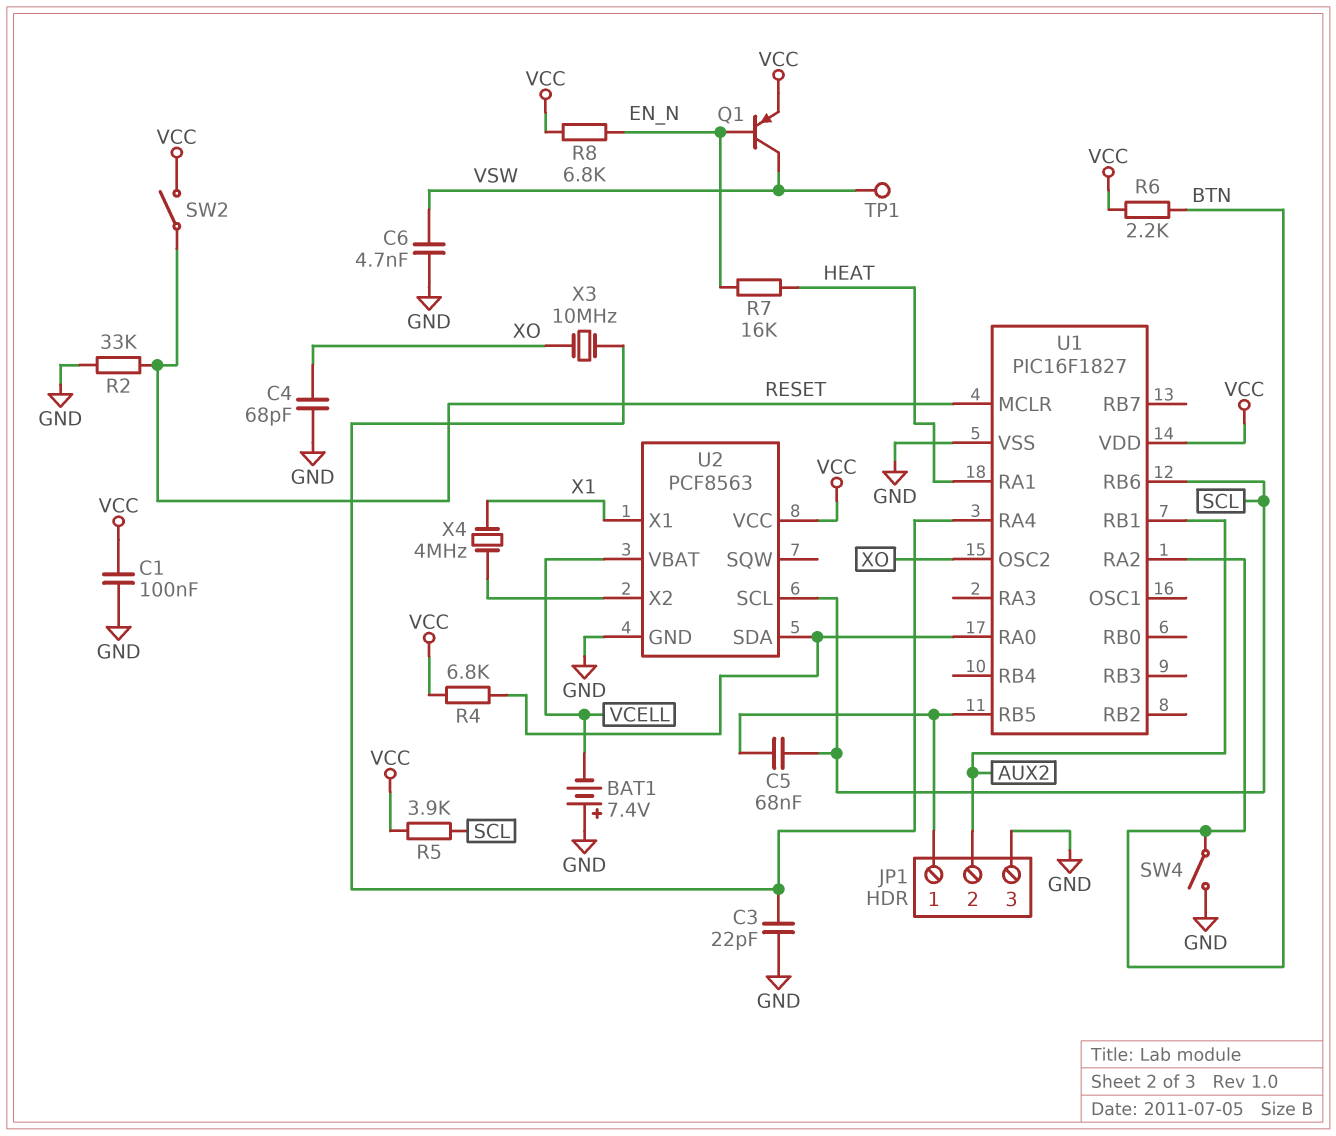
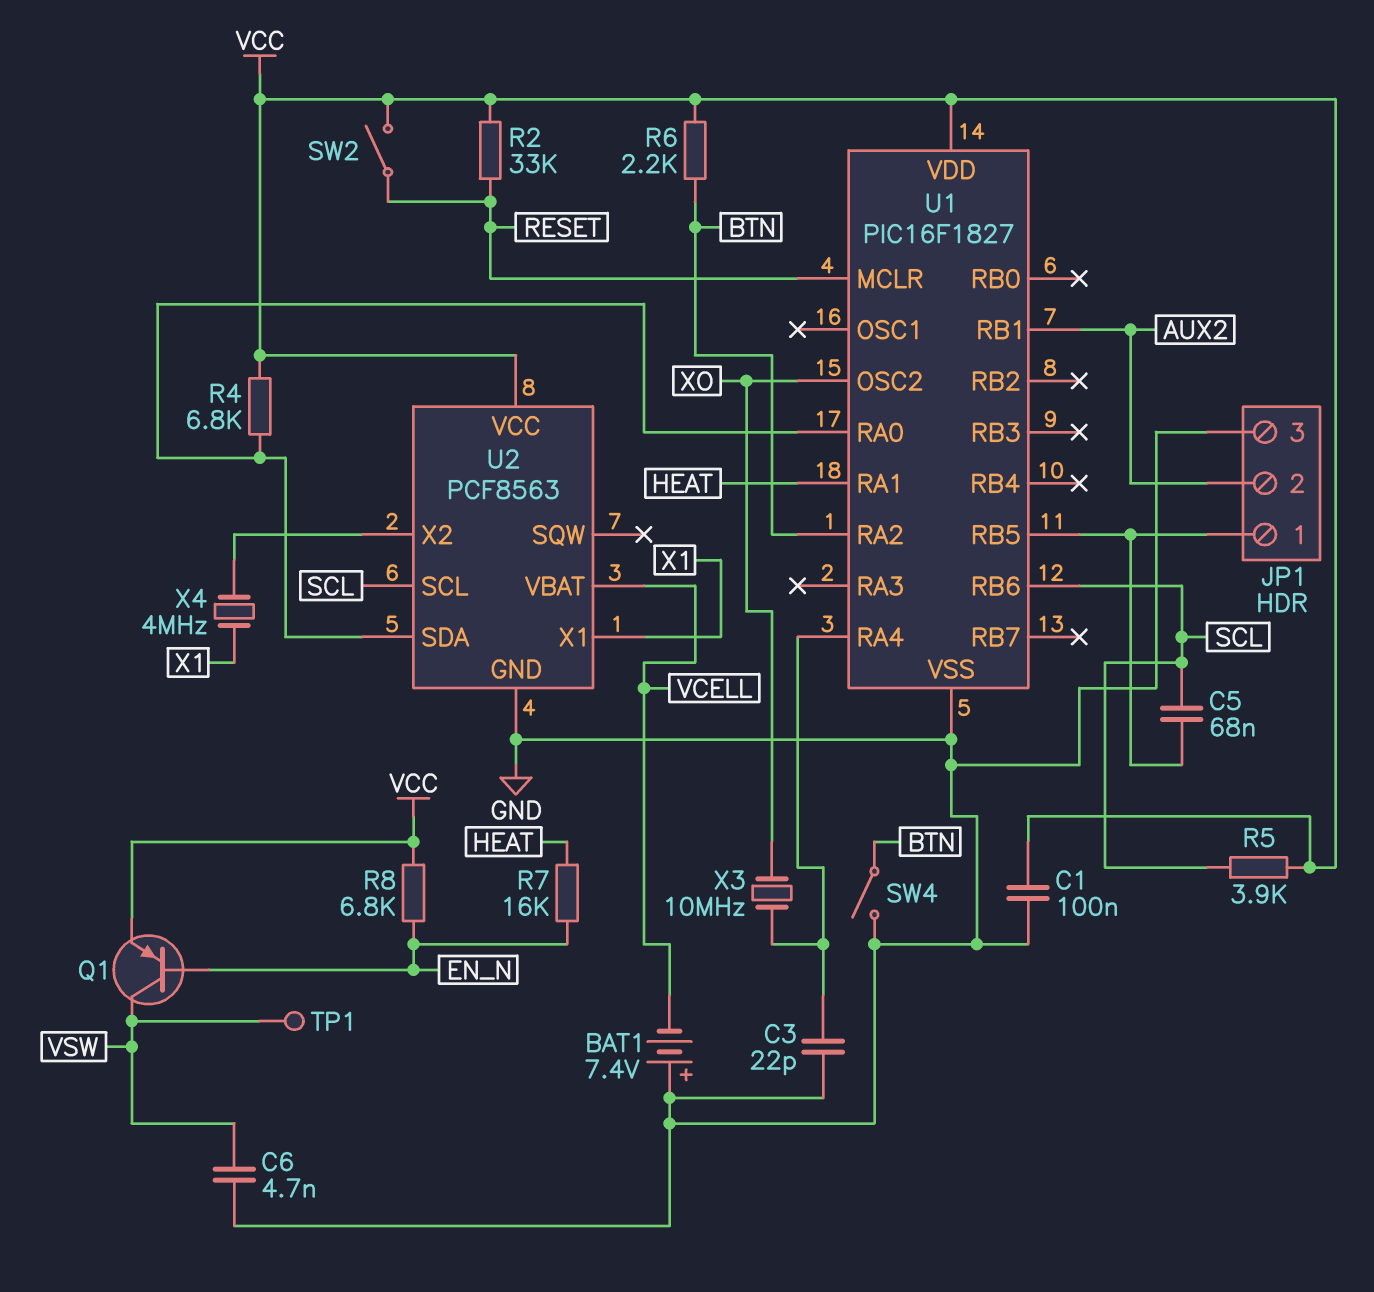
C4: 68pF (GND, XO) -> none
R2: 33k (GND, RESET) -> 33k (RESET, VCC)

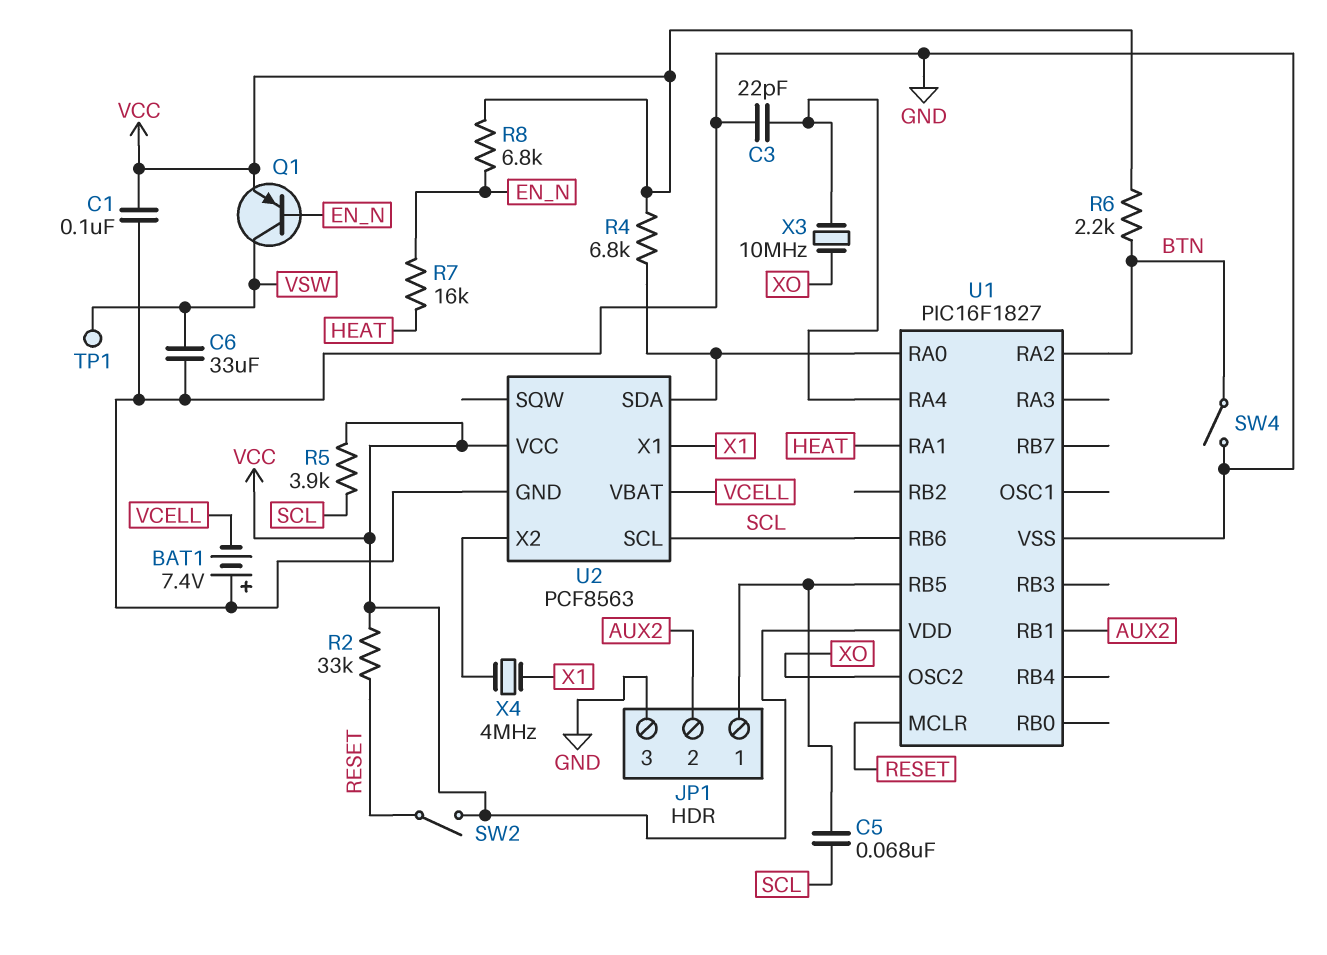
C6: 4.7nF (GND, VSW) -> 33uF (GND, VSW)

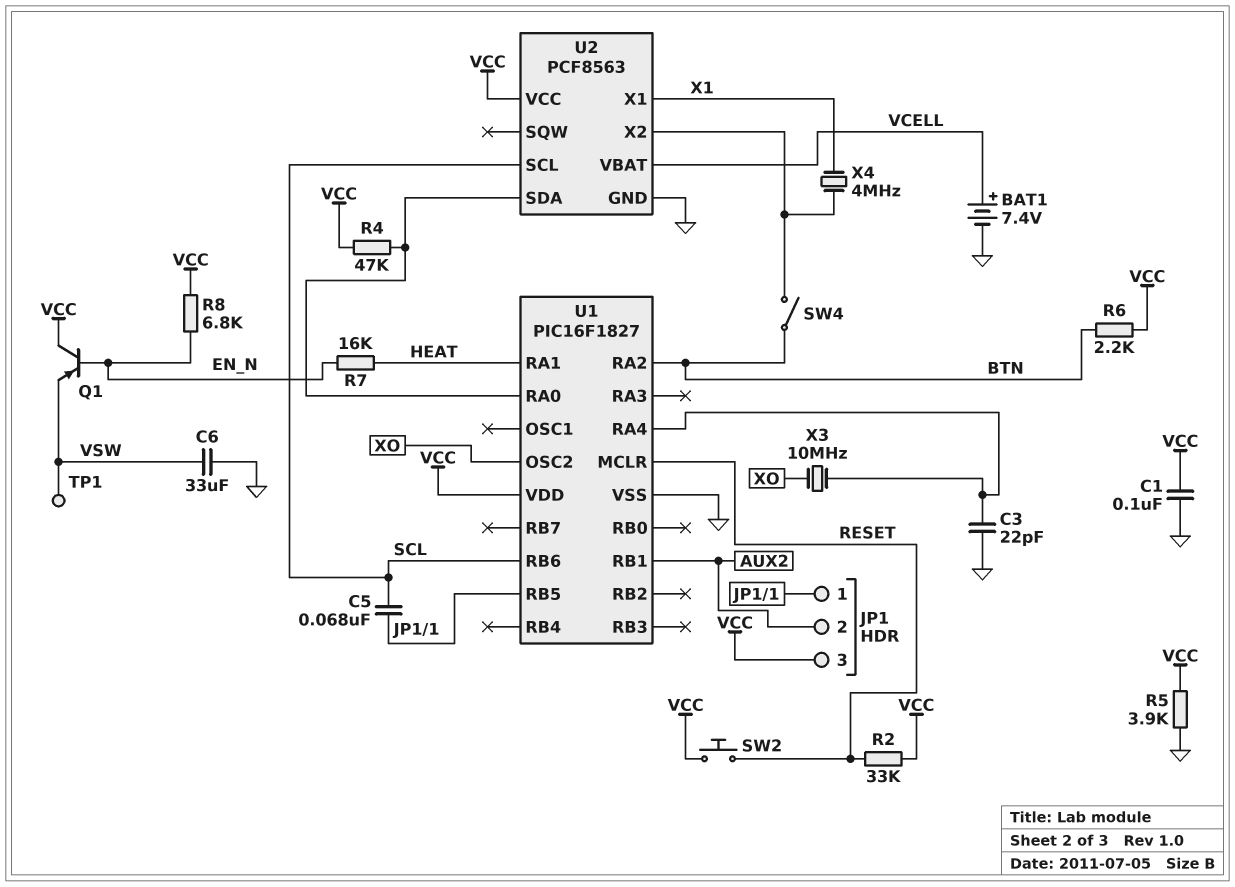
BAT1: 7.4V (plus GND, minus VCELL) -> 7.4V (plus VCELL, minus GND)
JP1 pin 3: GND -> VCC
Q1: PNP (B EN_N, C VSW, E VCC) -> PNP (B EN_N, C VCC, E VSW)
R4: 6.8k (U1/RA0, VCC) -> 47k (U1/RA0, VCC)
R5: 3.9k (SCL, VCC) -> 3.9k (GND, VCC)
SW2: switch (RESET, VCC) -> button (RESET, VCC)
SW4: switch (BTN, GND) -> switch (BTN, U2/X2)

